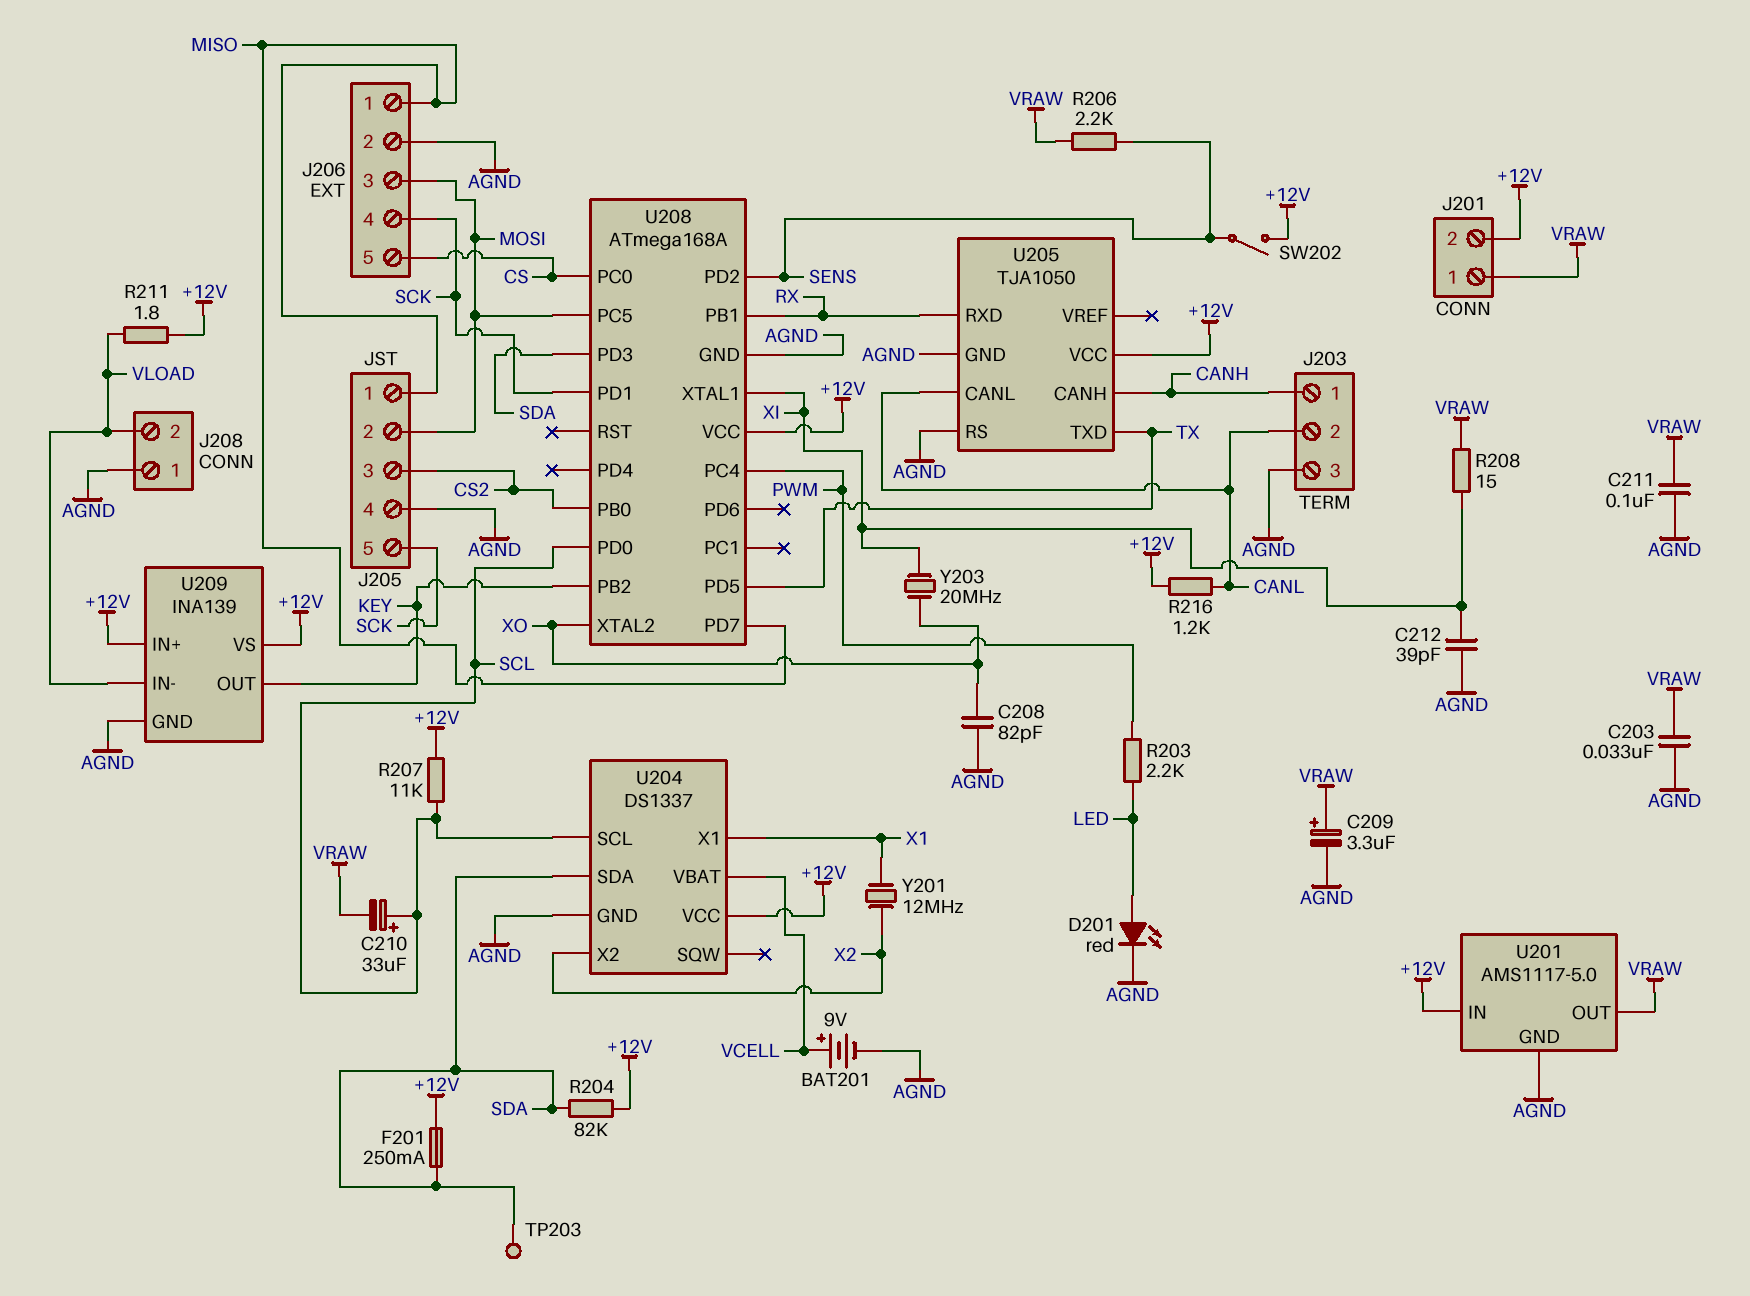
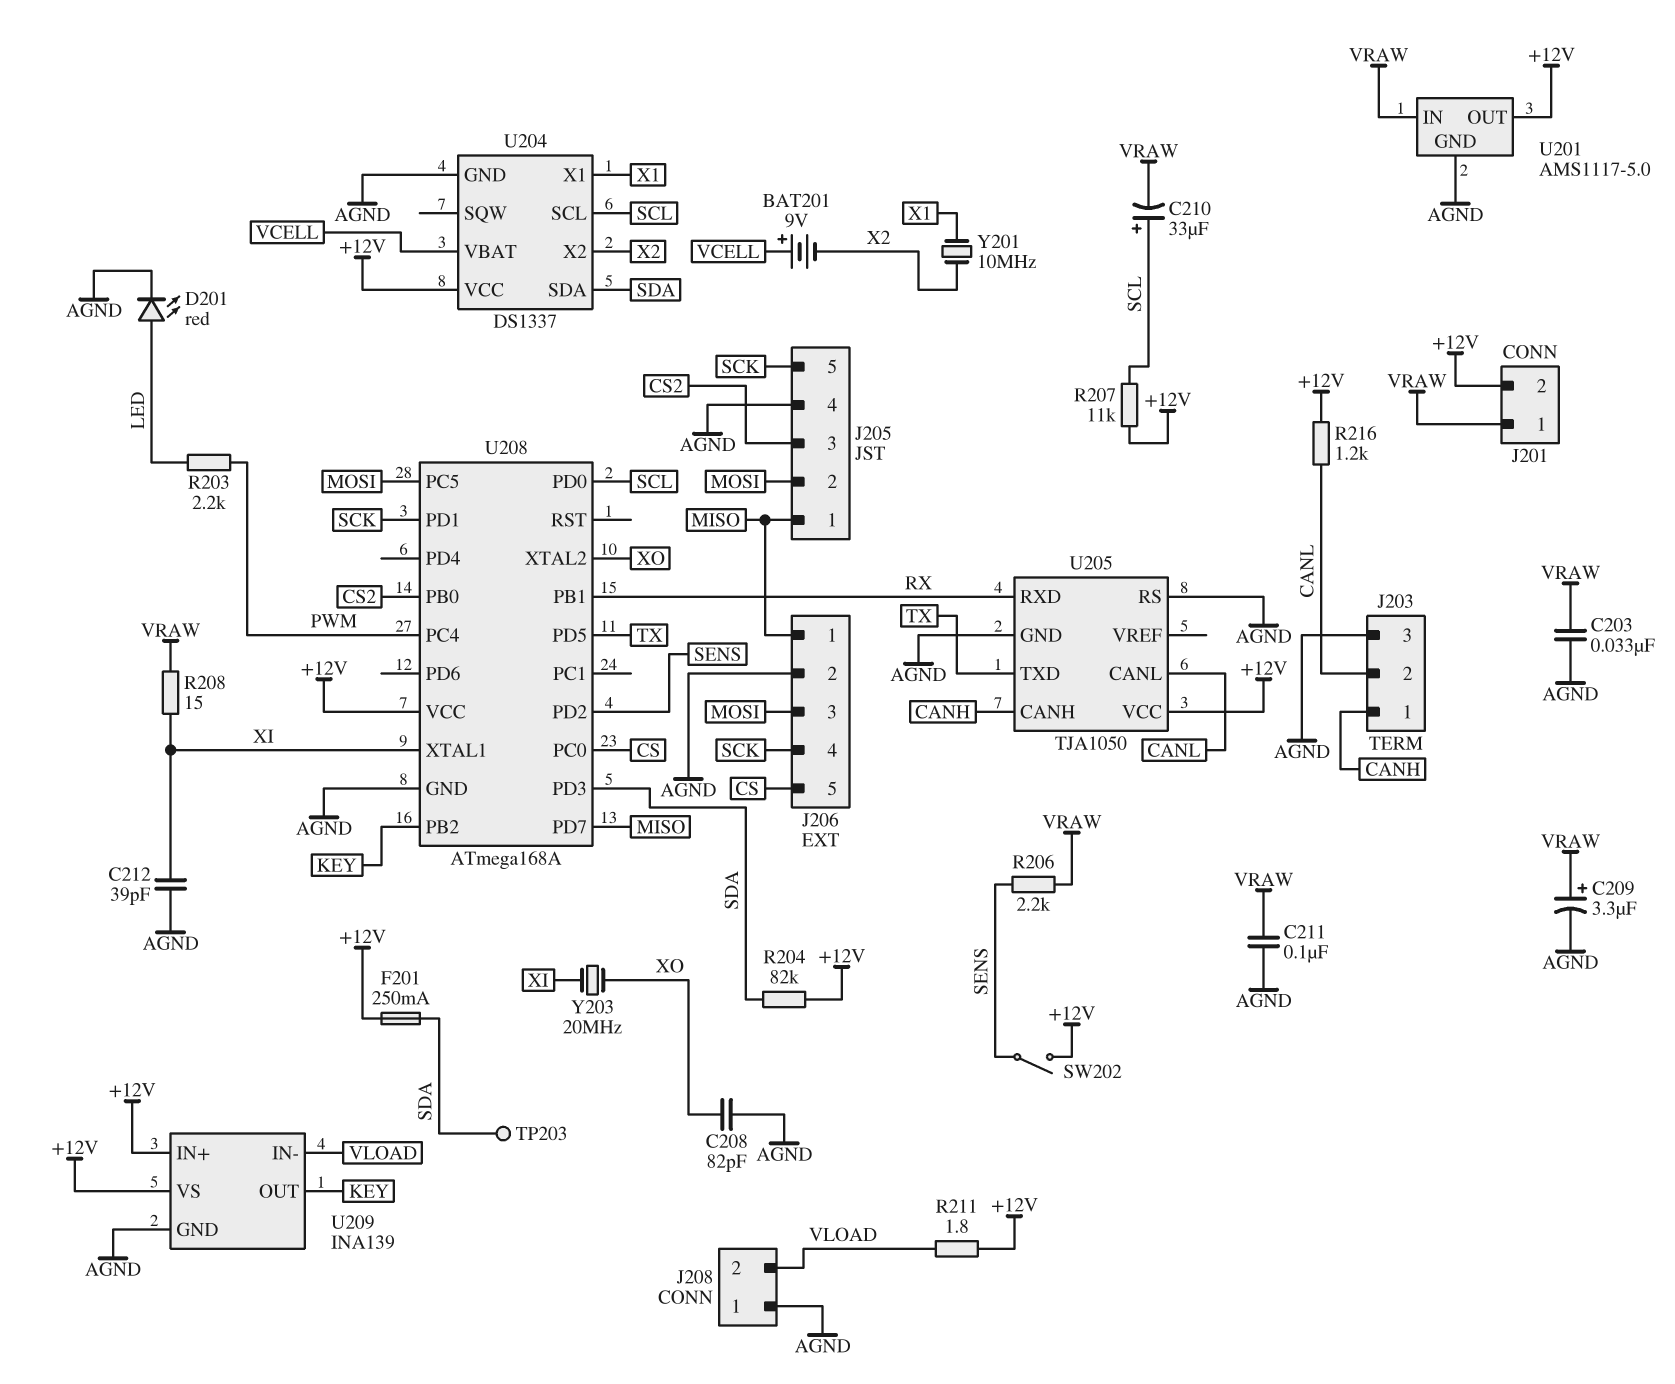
BAT201: 9V (plus VCELL, minus AGND) -> 9V (plus VCELL, minus X2)
U201 pin IN: +12V -> VRAW
U201 pin OUT: VRAW -> +12V
Y201: 12MHz (X1, X2) -> 10MHz (X1, X2)

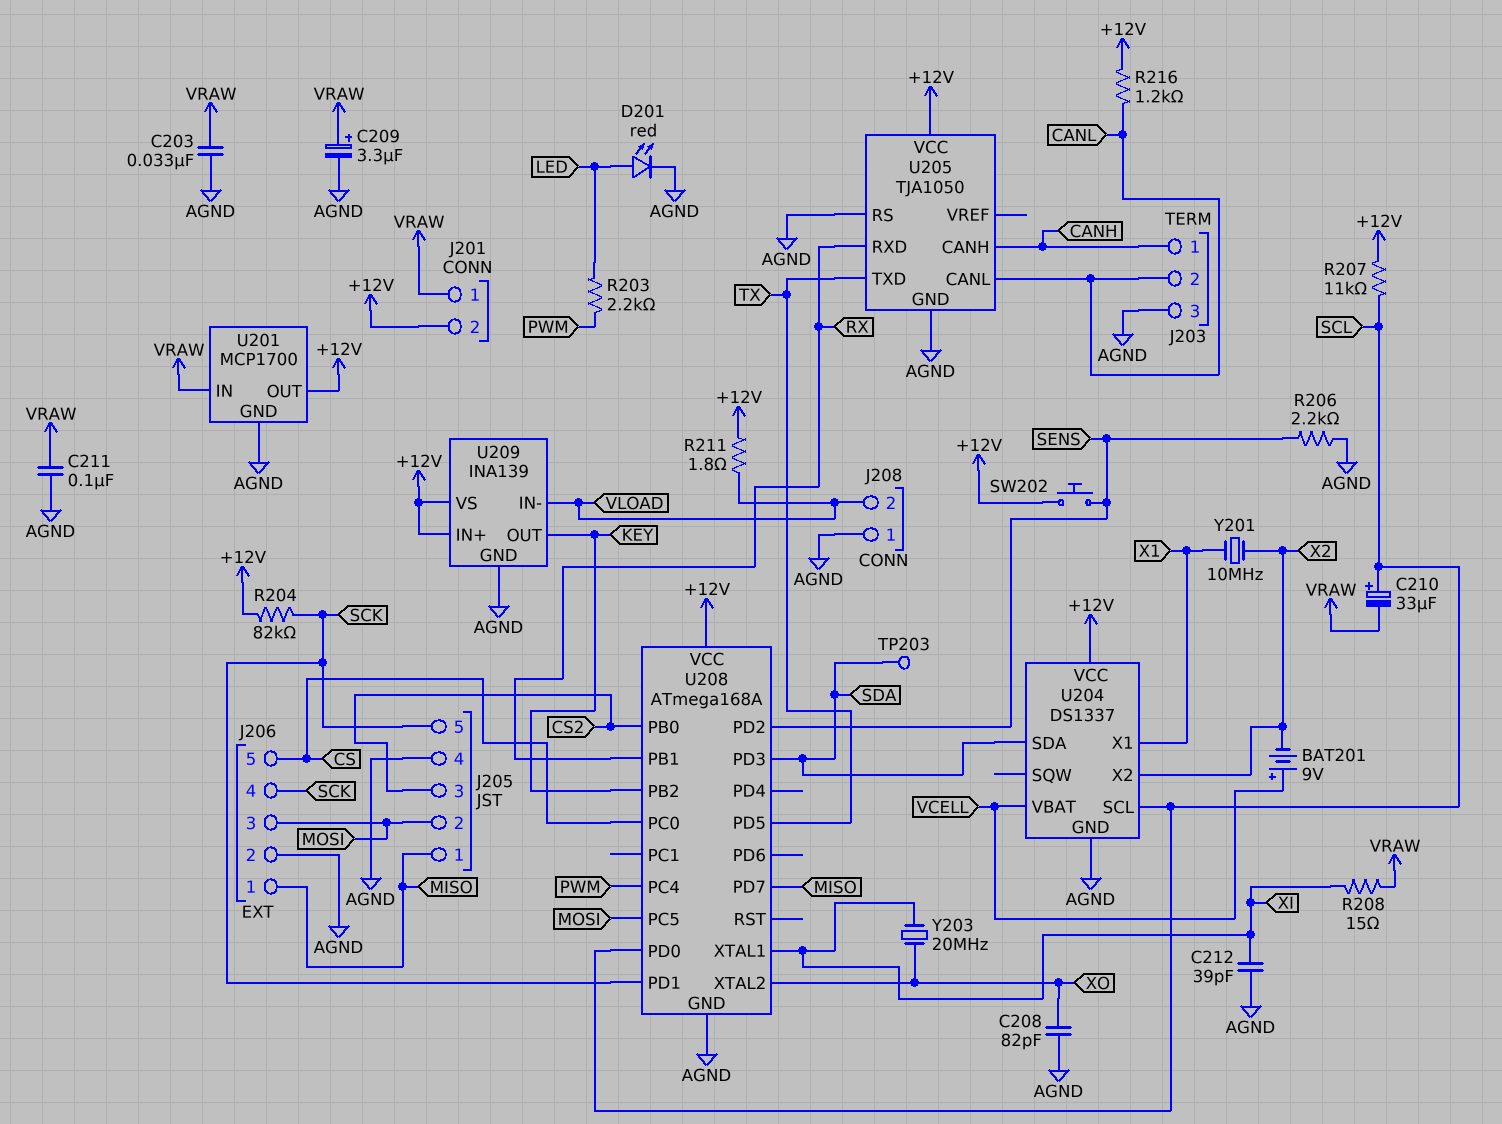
F201: 250mA (+12V, SDA) -> none
R204: 82k (+12V, SDA) -> 82k (+12V, SCK)
R206: 2.2k (SENS, VRAW) -> 2.2k (AGND, SENS)
SW202: switch (+12V, SENS) -> button (+12V, SENS)
U201: AMS1117-5.0 -> MCP1700

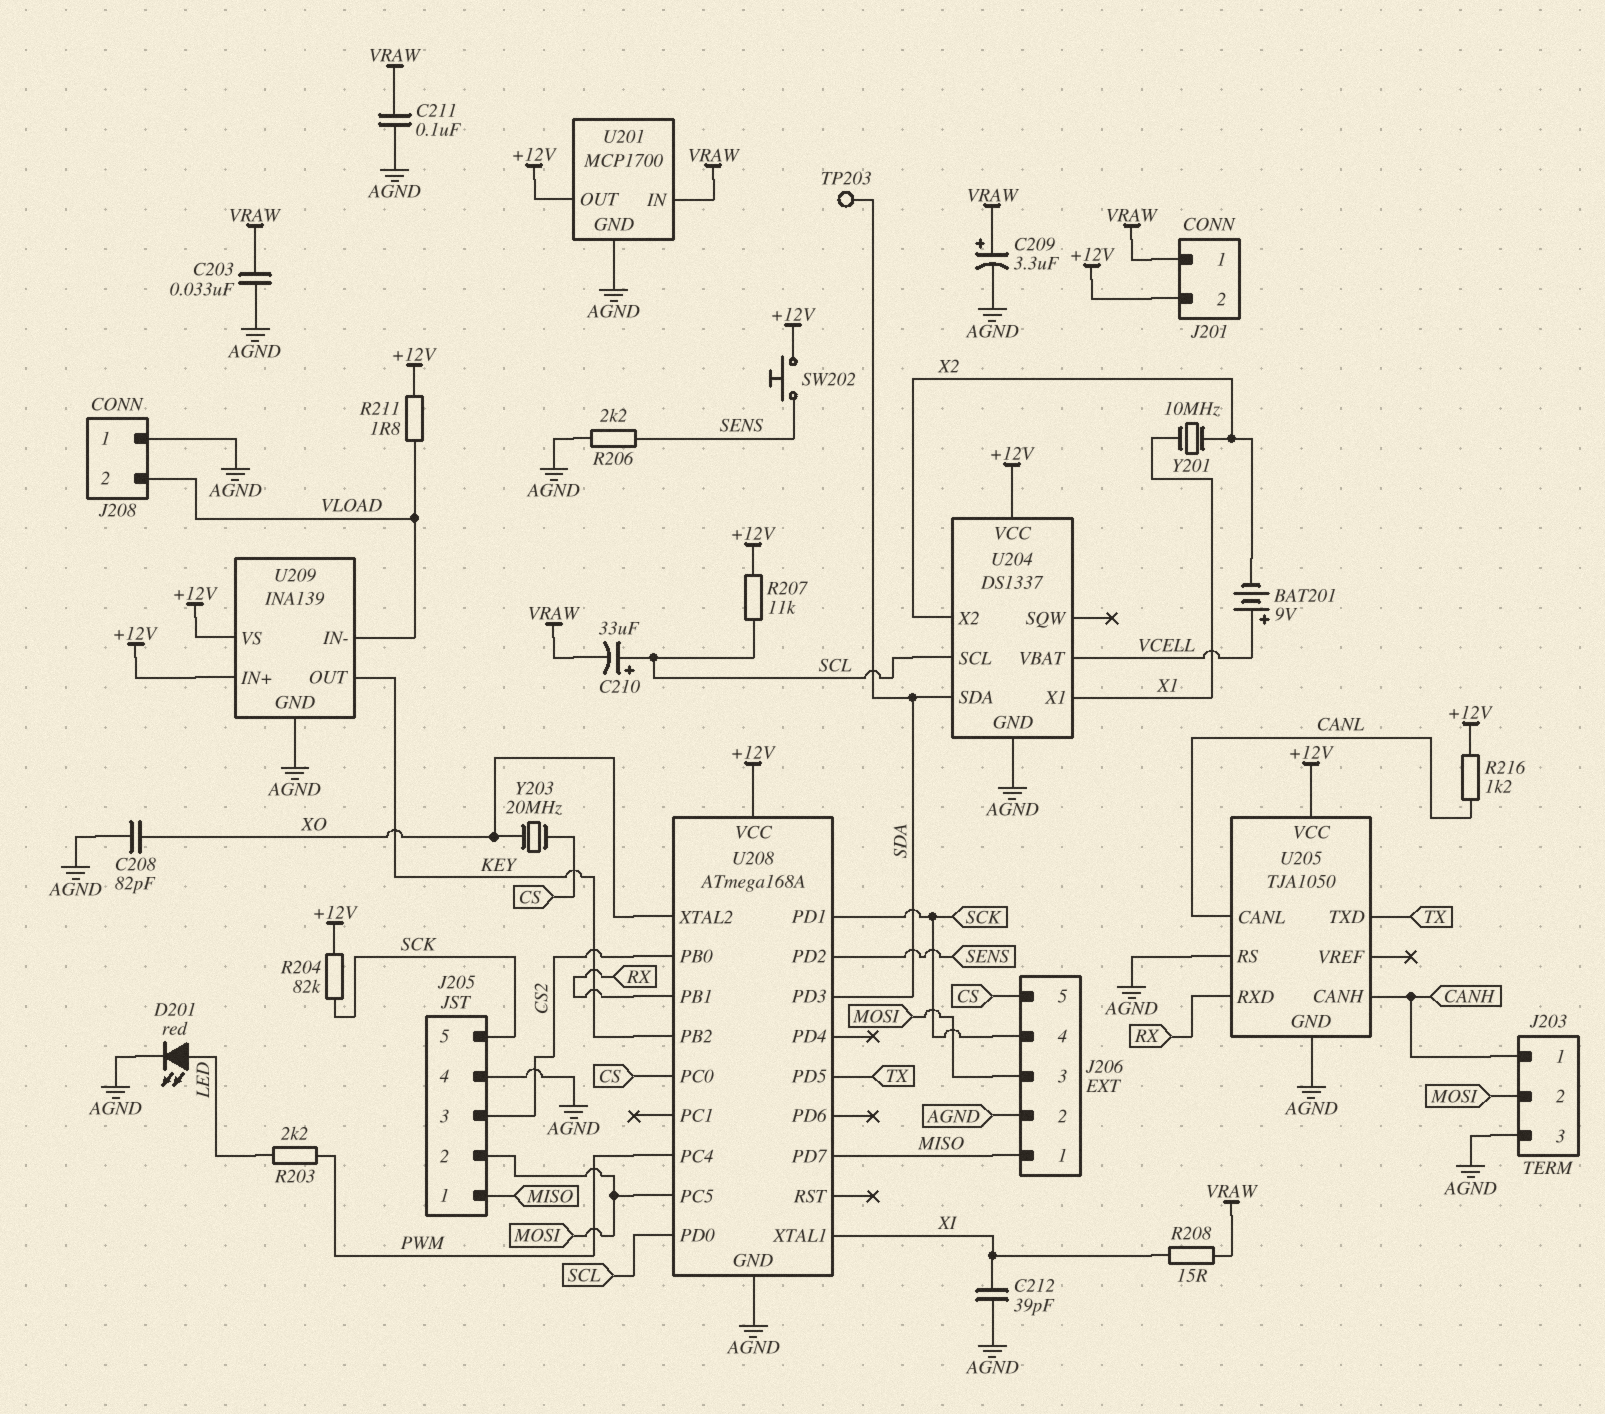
J203 pin 2: CANL -> MOSI
Y203: 20MHz (XI, XO) -> 20MHz (CS, XO)

